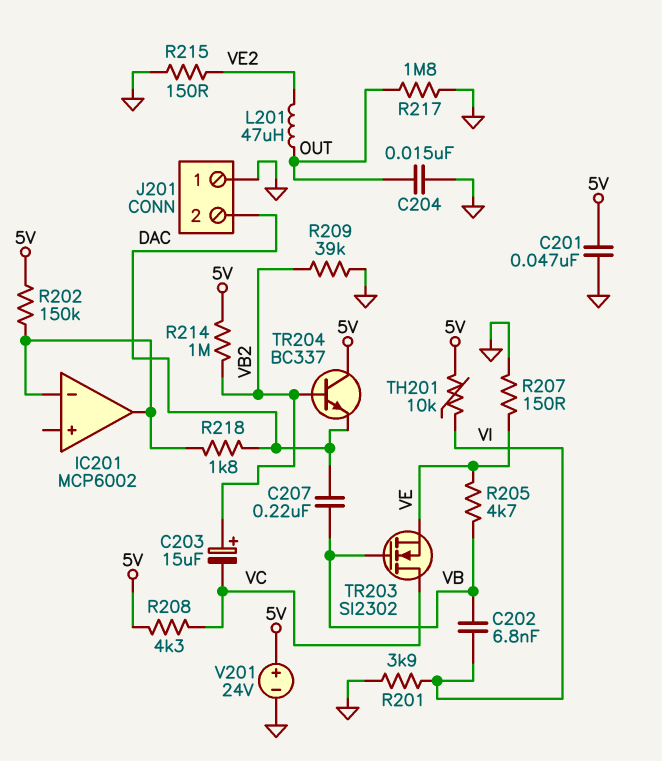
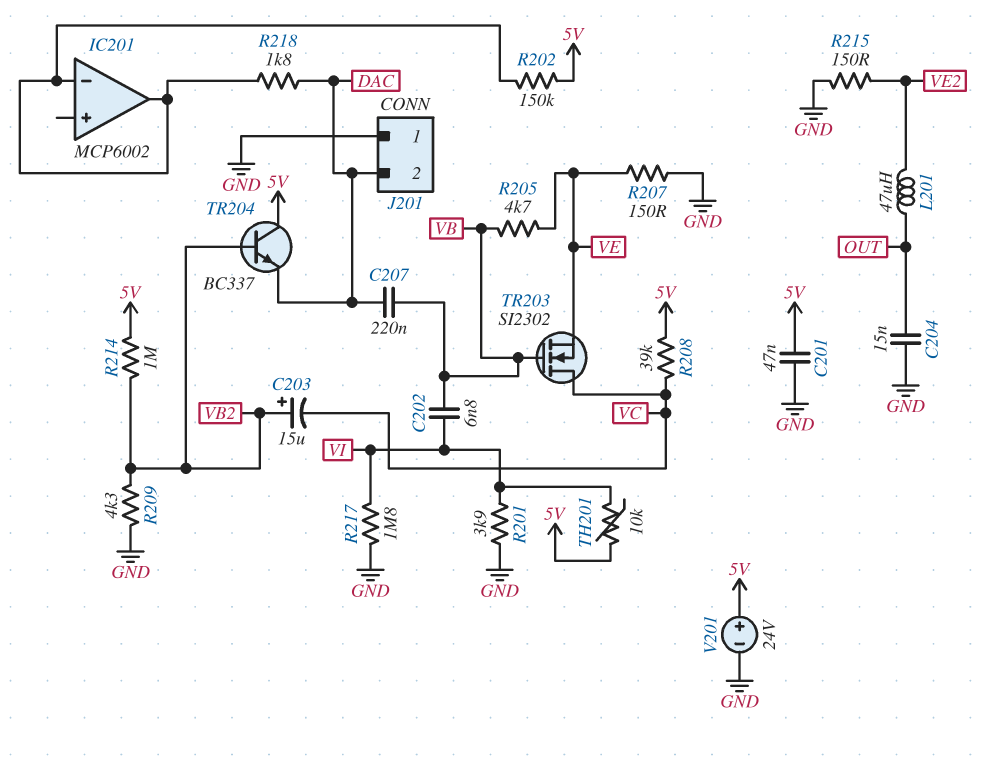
R208: 4.3k (5V, VC) -> 39k (5V, VC)
R209: 39k (GND, VB2) -> 4.3k (GND, VB2)
R217: 1.8M (GND, OUT) -> 1.8M (GND, VI)

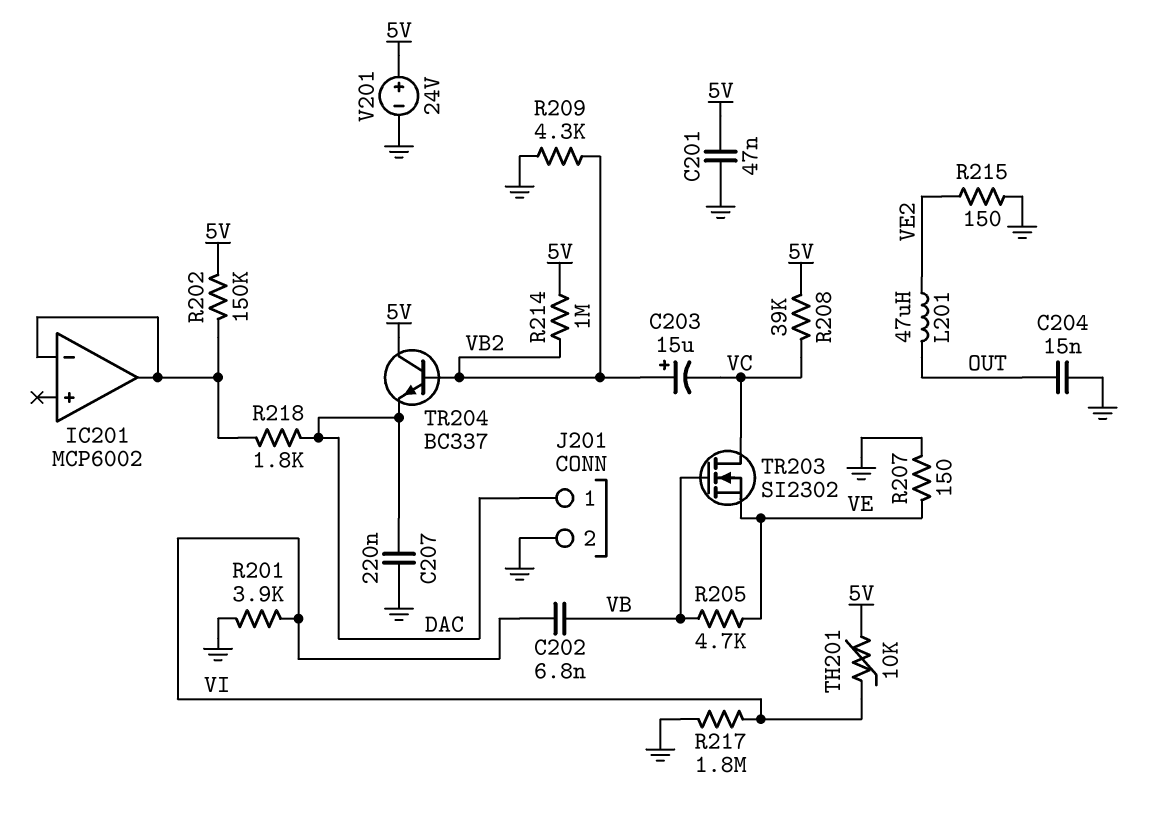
C207: 220nF (DAC, VB) -> 220nF (DAC, GND)
J201 pin 1: GND -> DAC
J201 pin 2: DAC -> GND

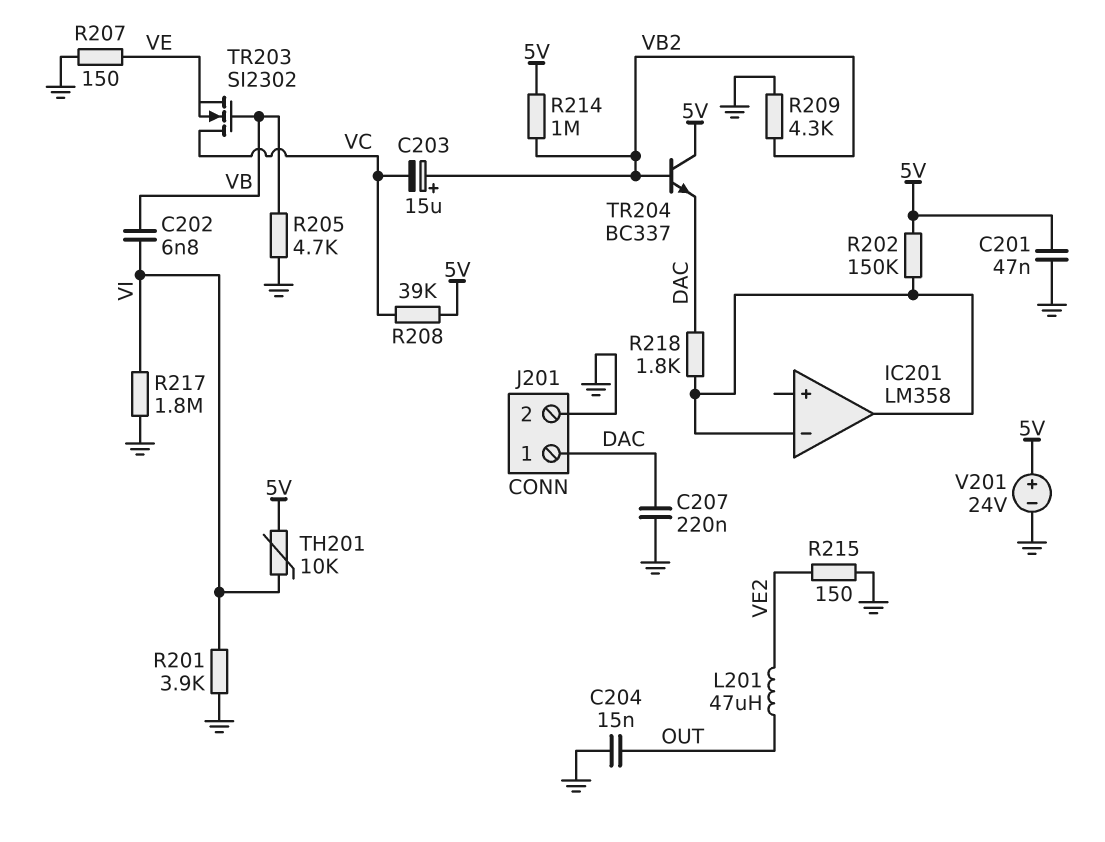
IC201: MCP6002 -> LM358
R205: 4.7k (VB, VE) -> 4.7k (GND, VB)

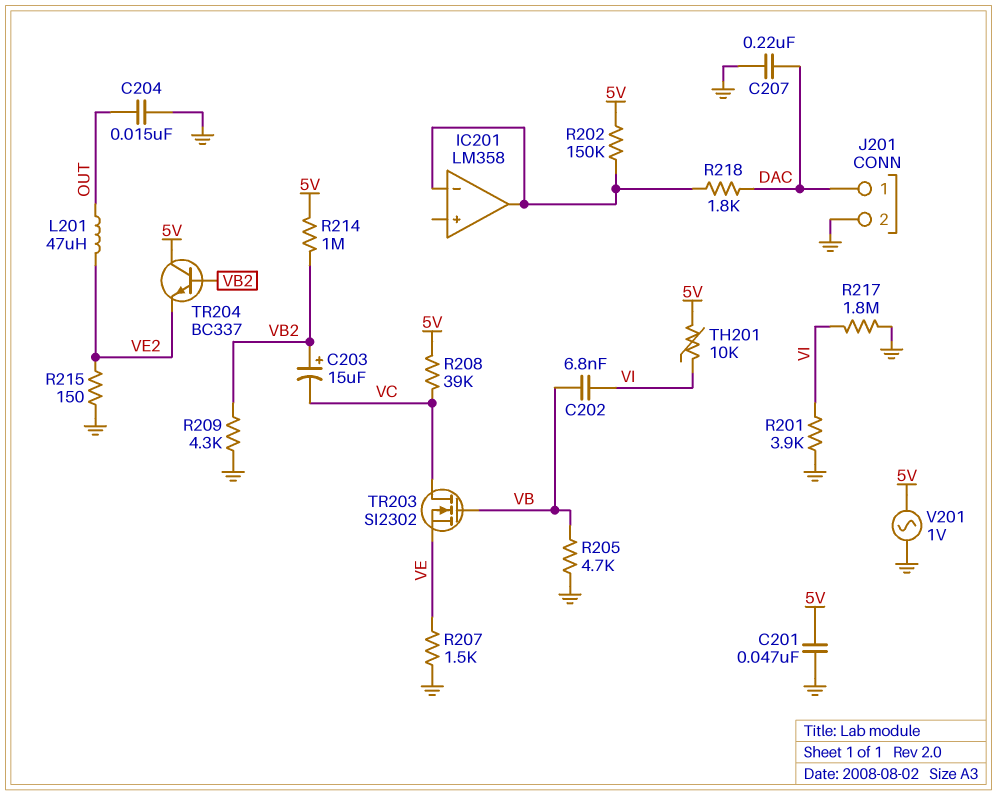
R207: 150 (GND, VE) -> 1.5k (GND, VE)
TR204: NPN BC337 (B VB2, C 5V, E DAC) -> NPN BC337 (B VB2, C 5V, E VE2)
V201: 24V (plus 5V, minus GND) -> AC 1V (5V, GND)

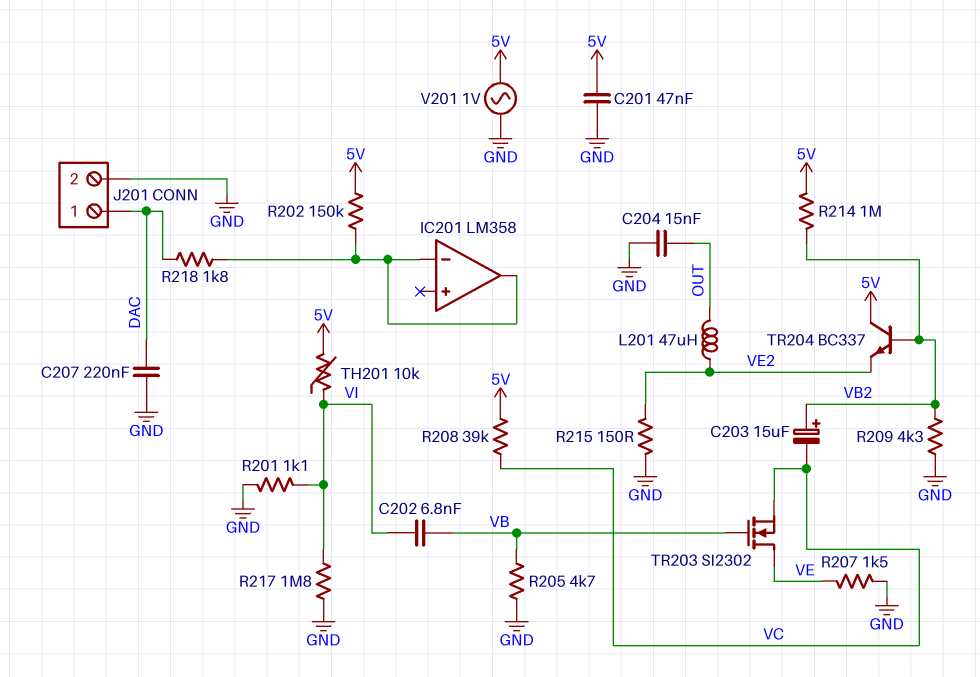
R201: 3.9k (GND, VI) -> 1.1k (GND, VI)
TR203: NMOS SI2302 (G VB, D VC, S VE) -> NMOS SI2302 (G VB, D VE, S VC)

